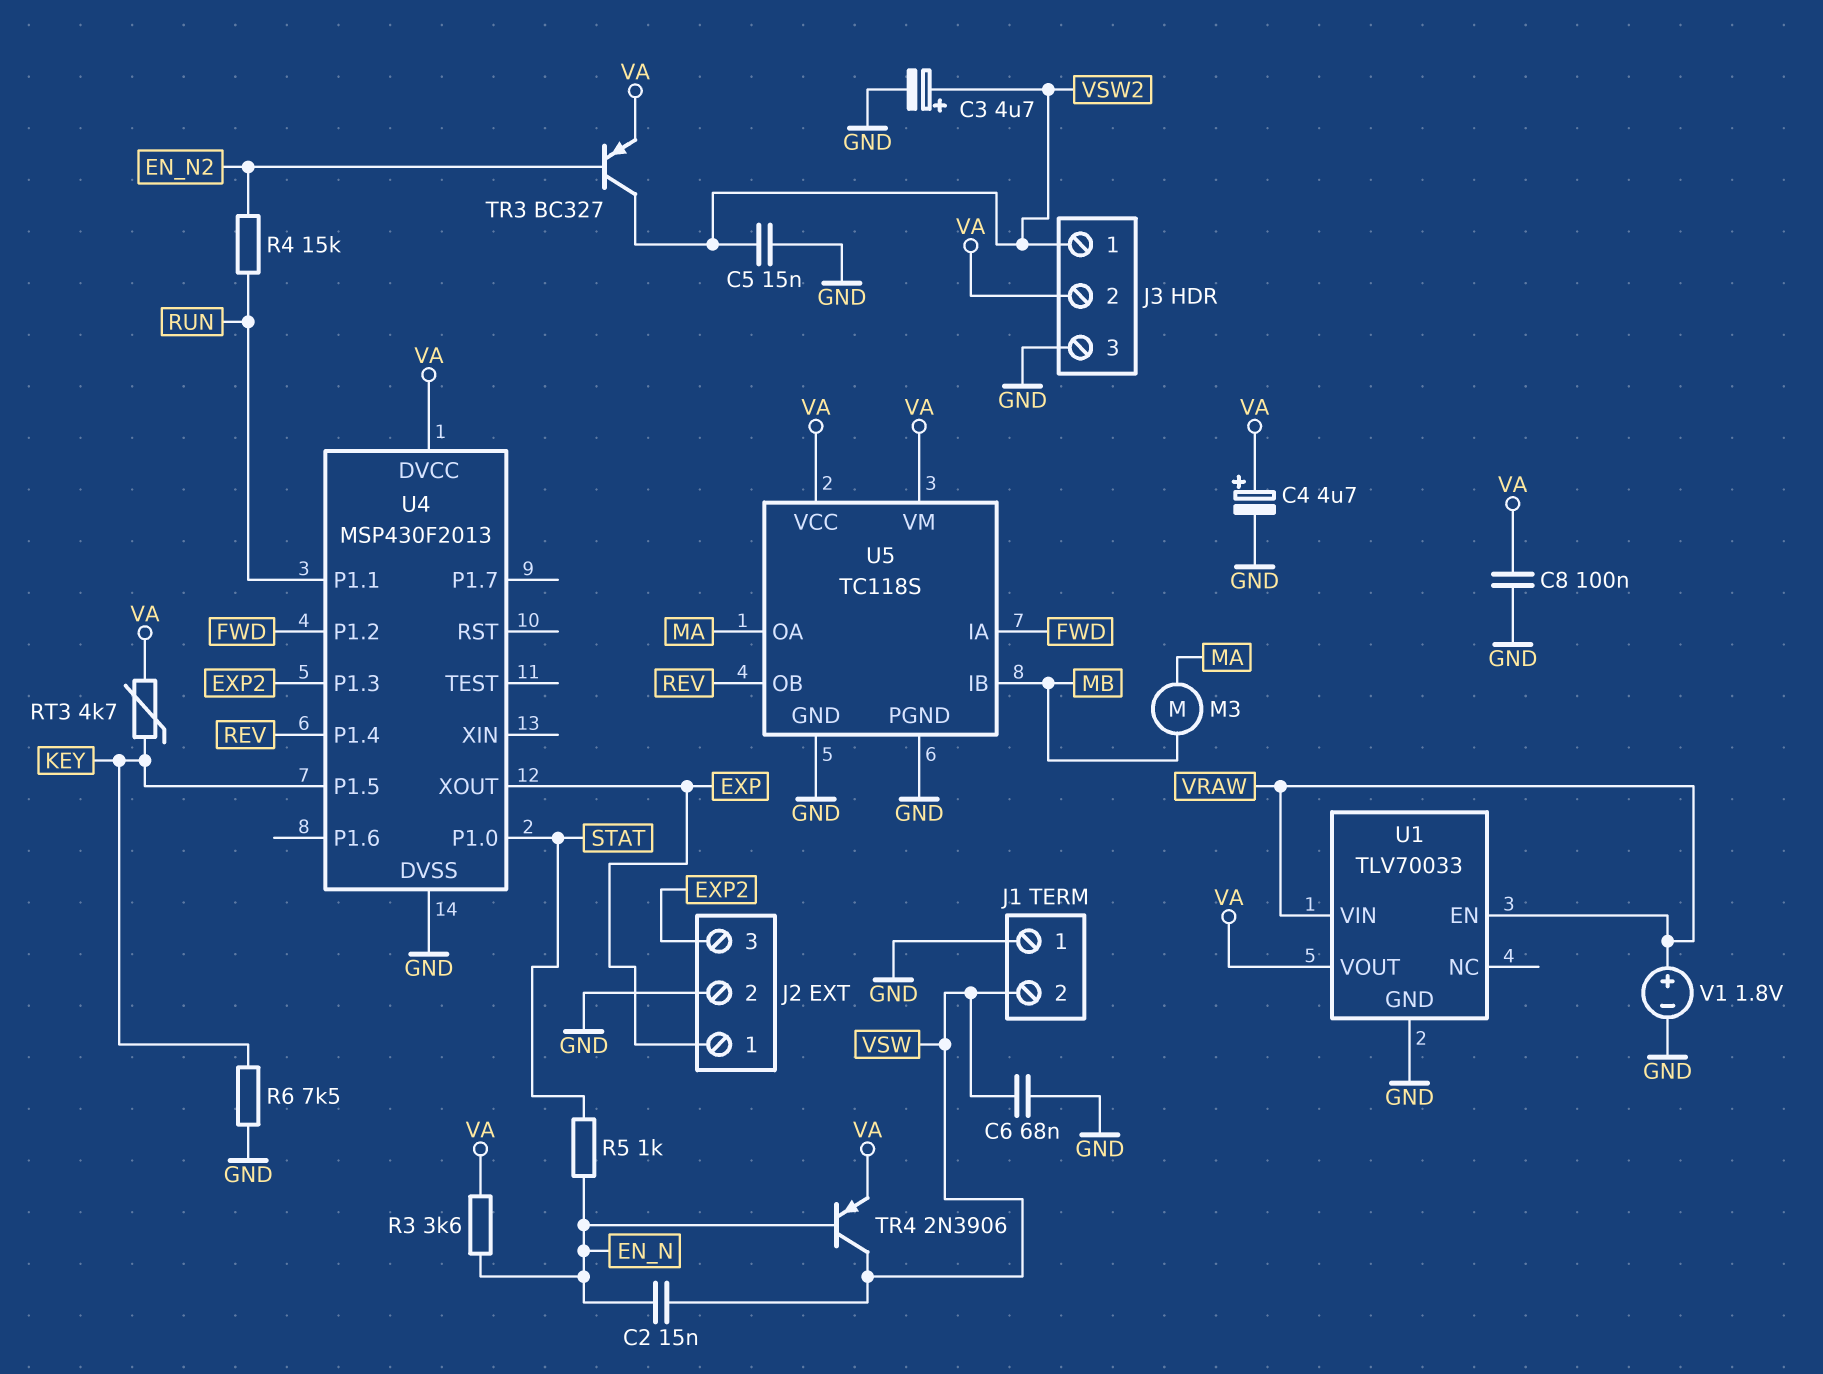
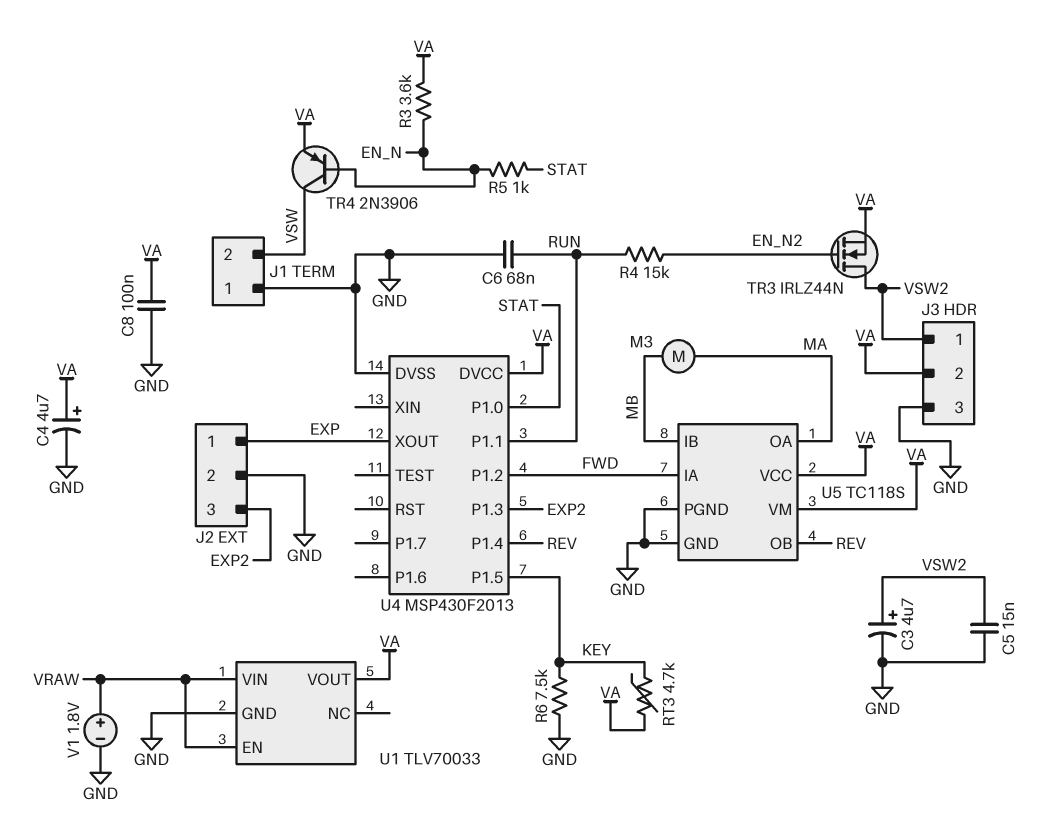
C2: 15nF (EN_N, VSW) -> none
C6: 68nF (GND, VSW) -> 68nF (GND, RUN)
TR3: PNP BC327 (B EN_N2, C VSW2, E VA) -> NMOS IRLZ44N (G EN_N2, D VSW2, S VA)

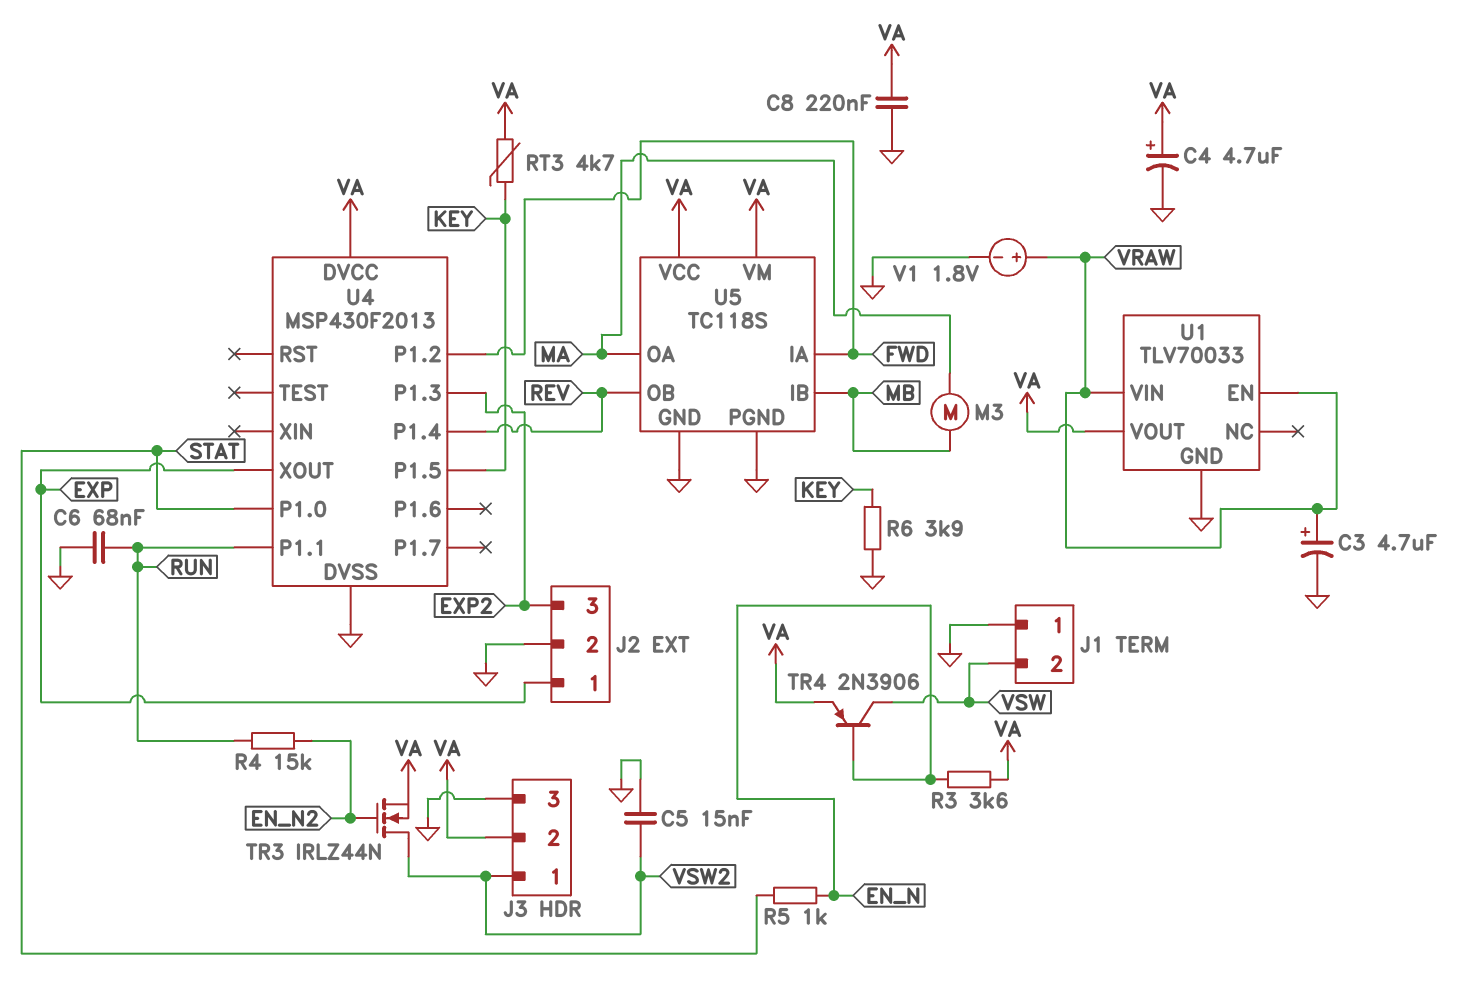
C3: 4.7uF (plus VSW2, minus GND) -> 4.7uF (plus VRAW, minus GND)
C8: 100nF (GND, VA) -> 220nF (GND, VA)
R6: 7.5k (GND, KEY) -> 3.9k (GND, KEY)

